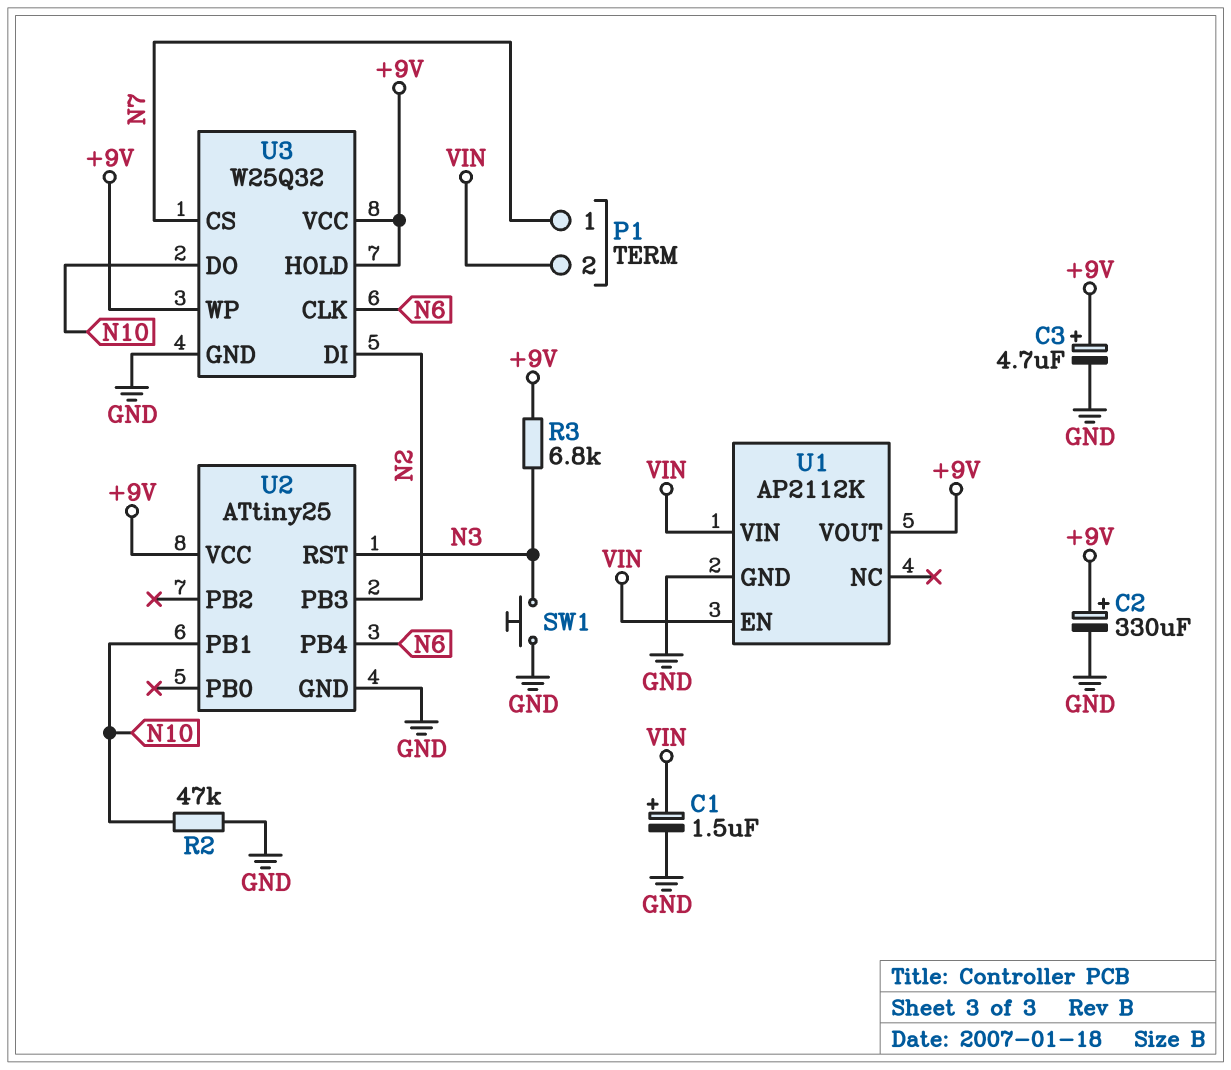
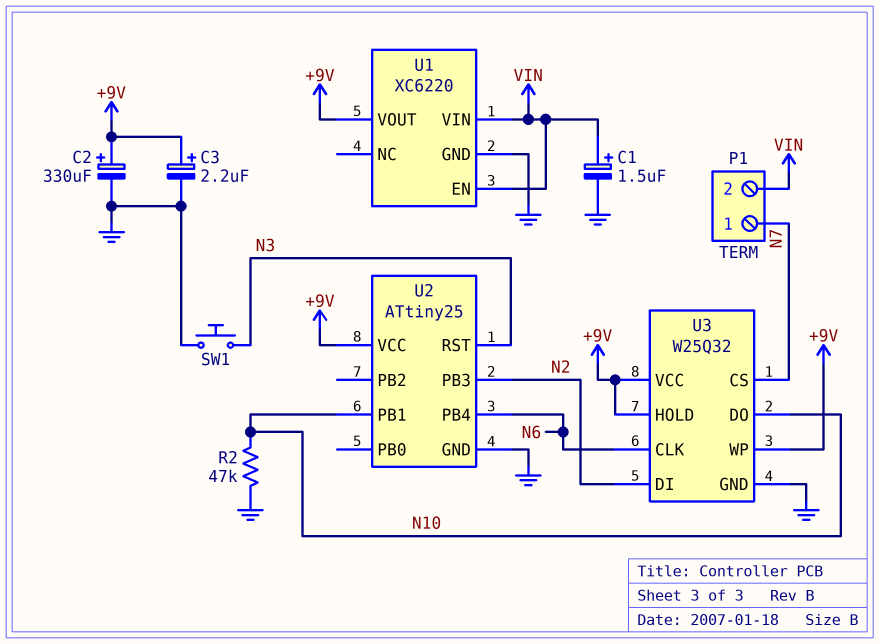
C3: 4.7uF (plus +9V, minus GND) -> 2.2uF (plus +9V, minus GND)
R3: 6.8k (+9V, N3) -> none
U1: AP2112K -> XC6220

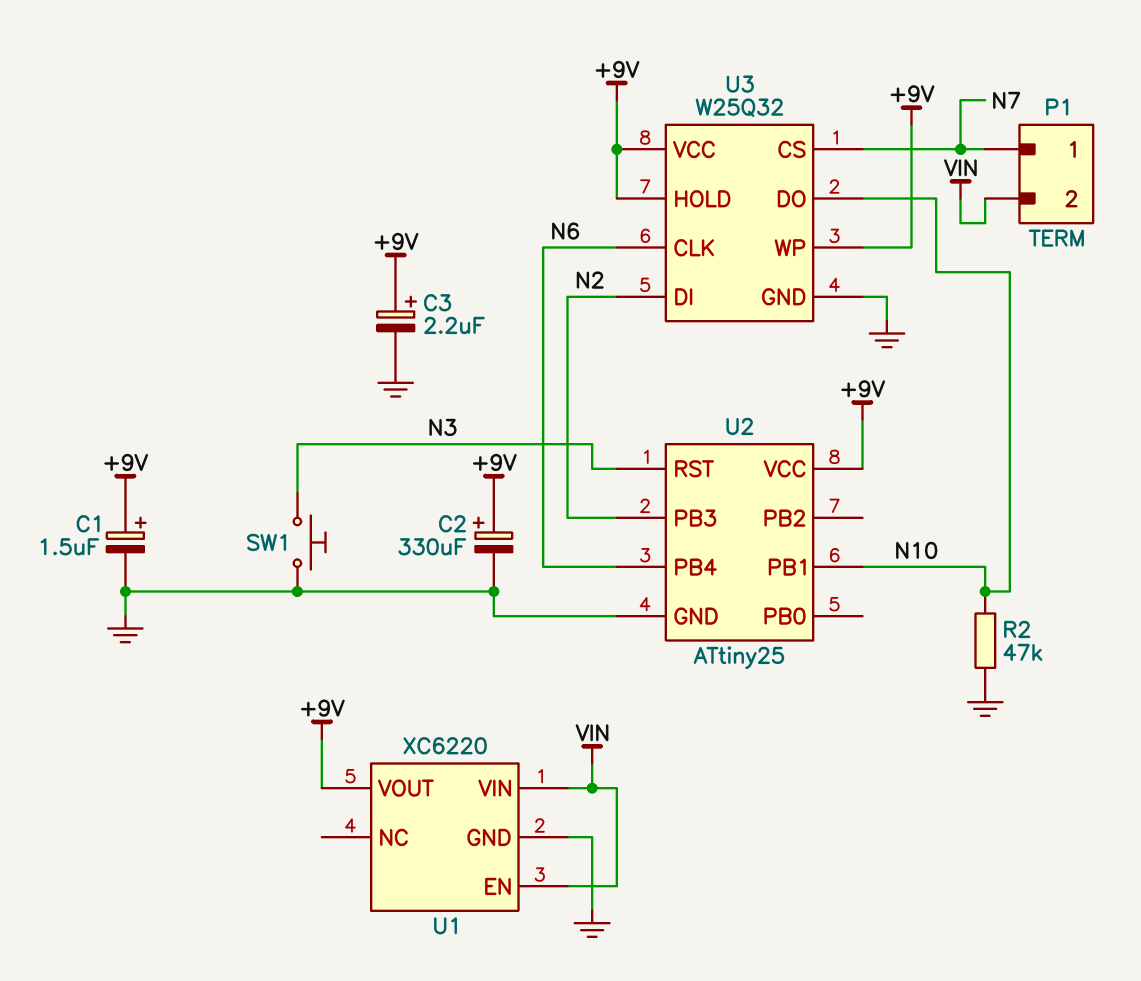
C1: 1.5uF (plus VIN, minus GND) -> 1.5uF (plus +9V, minus GND)

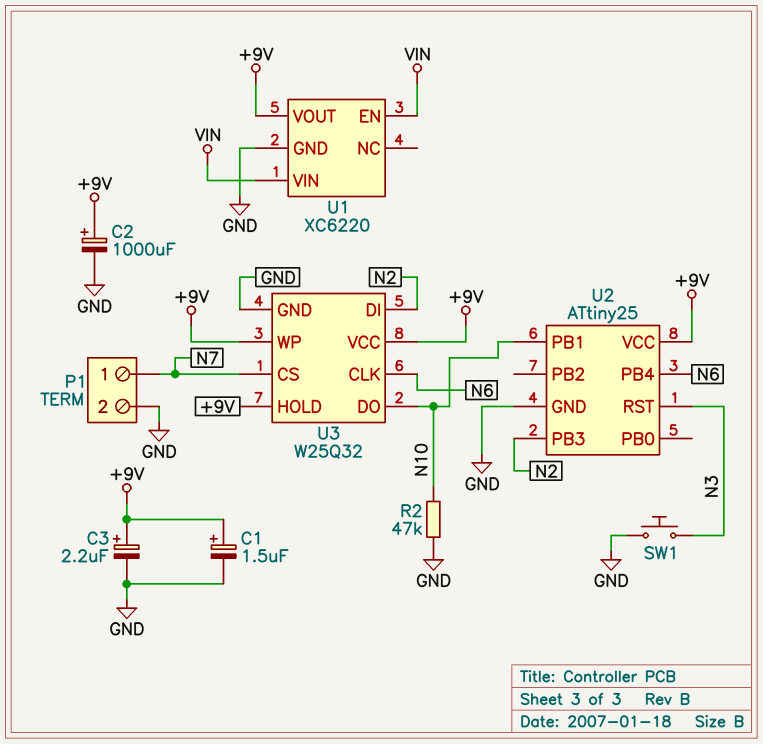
C2: 330uF (plus +9V, minus GND) -> 1000uF (plus +9V, minus GND)
P1 pin 2: VIN -> GND

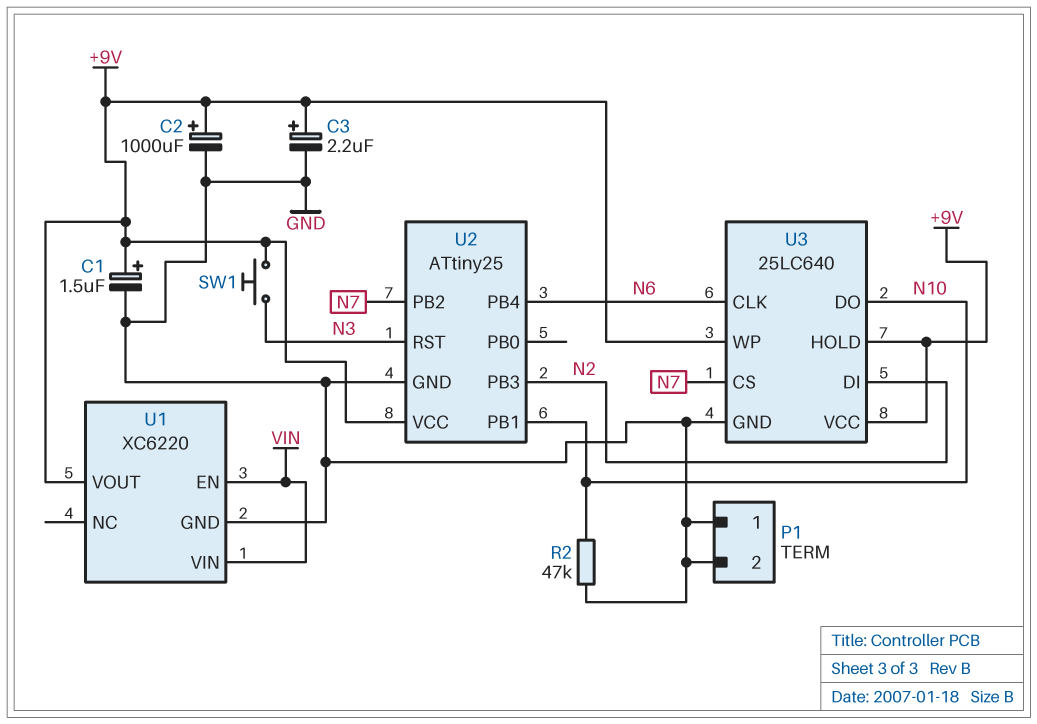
P1 pin 1: N7 -> GND
SW1: button (GND, N3) -> button (+9V, N3)
U2 pin PB2: none -> N7
U3: W25Q32 -> 25LC640

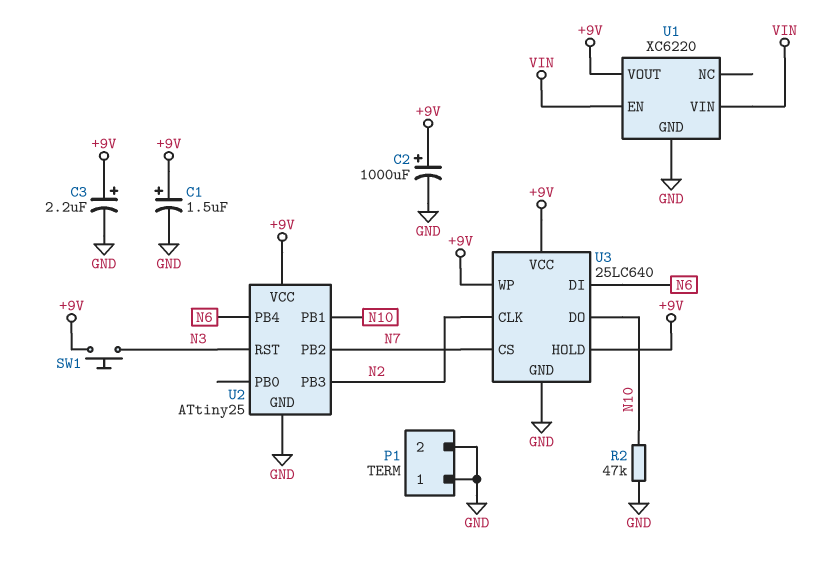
U3 pin CLK: N6 -> N2
U3 pin DI: N2 -> N6

